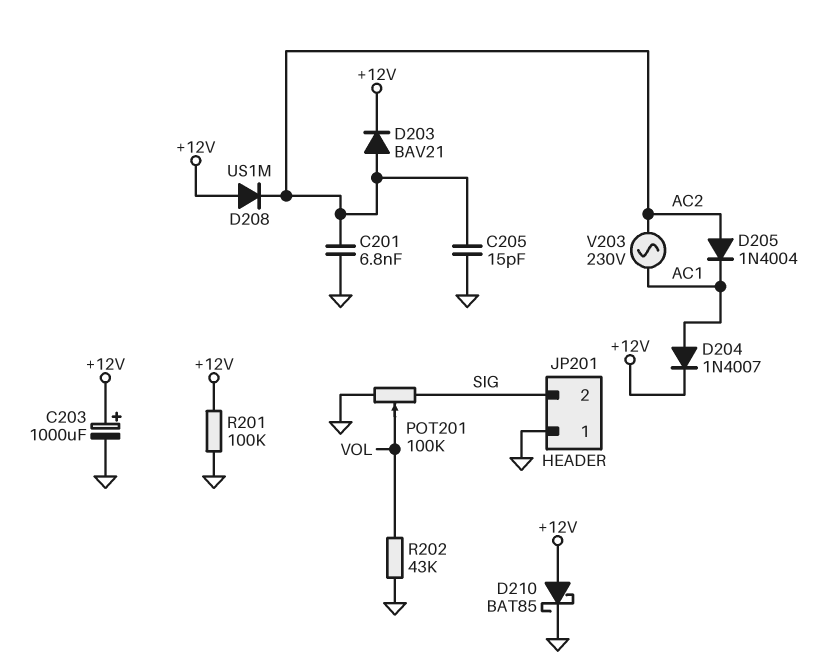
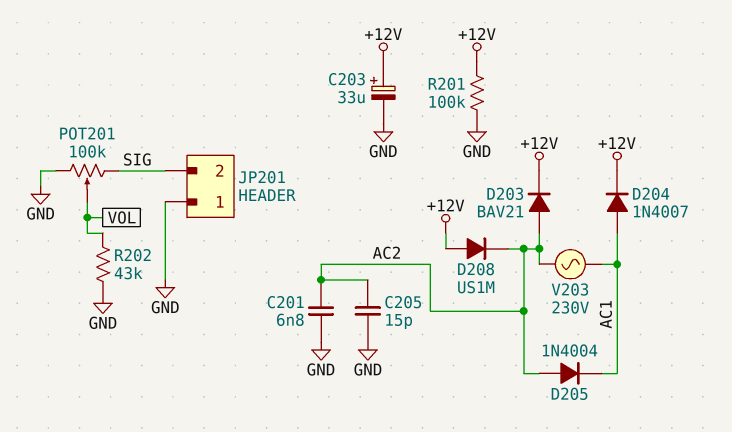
C203: 1000uF (plus +12V, minus GND) -> 33uF (plus +12V, minus GND)
D210: schottky BAT85 (A +12V, K GND) -> none

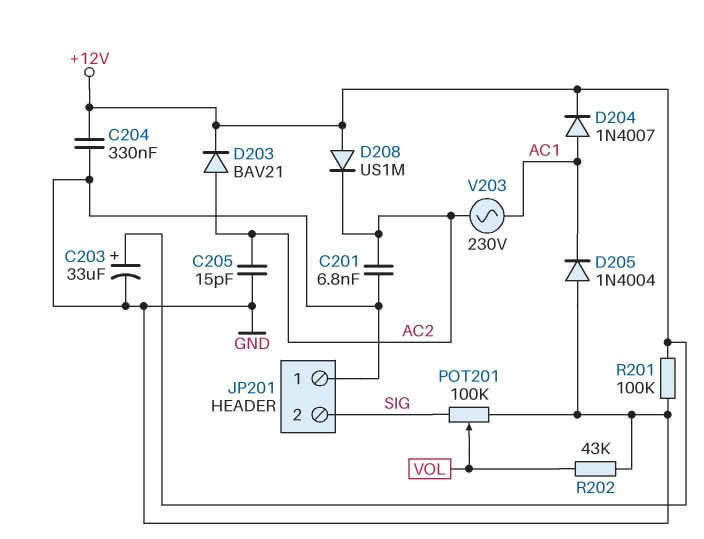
C204: none -> 330nF (+12V, GND)
D205: diode 1N4004 (A AC2, K AC1) -> diode 1N4004 (A GND, K AC1)

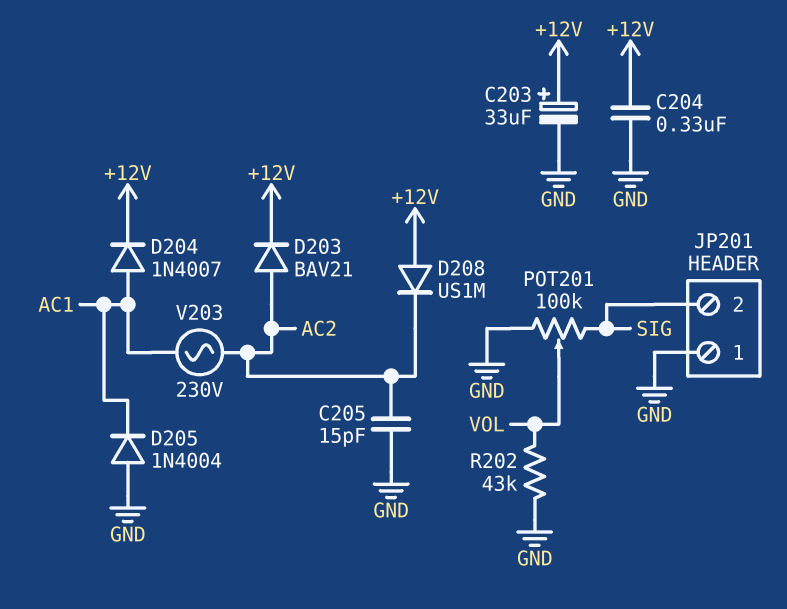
C201: 6.8nF (AC2, GND) -> none
R201: 100k (+12V, GND) -> none

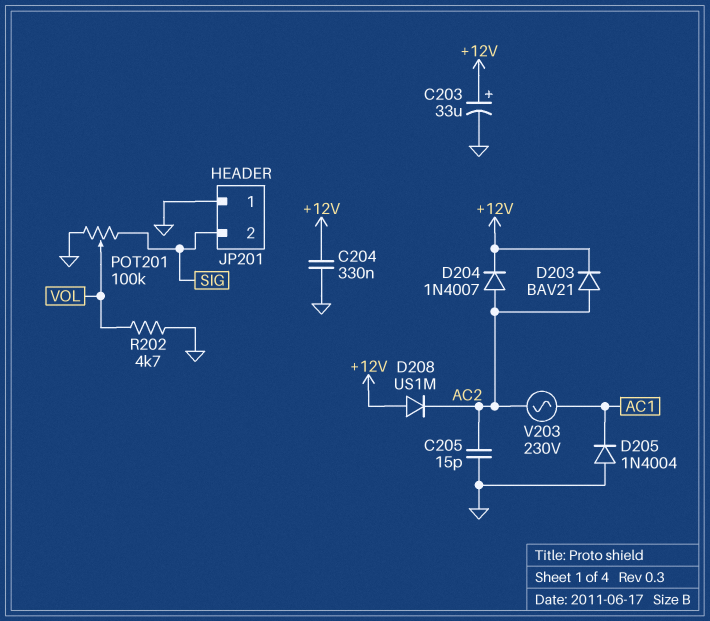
D204: diode 1N4007 (A AC1, K +12V) -> diode 1N4007 (A AC2, K +12V)
R202: 43k (GND, VOL) -> 4.7k (GND, VOL)

